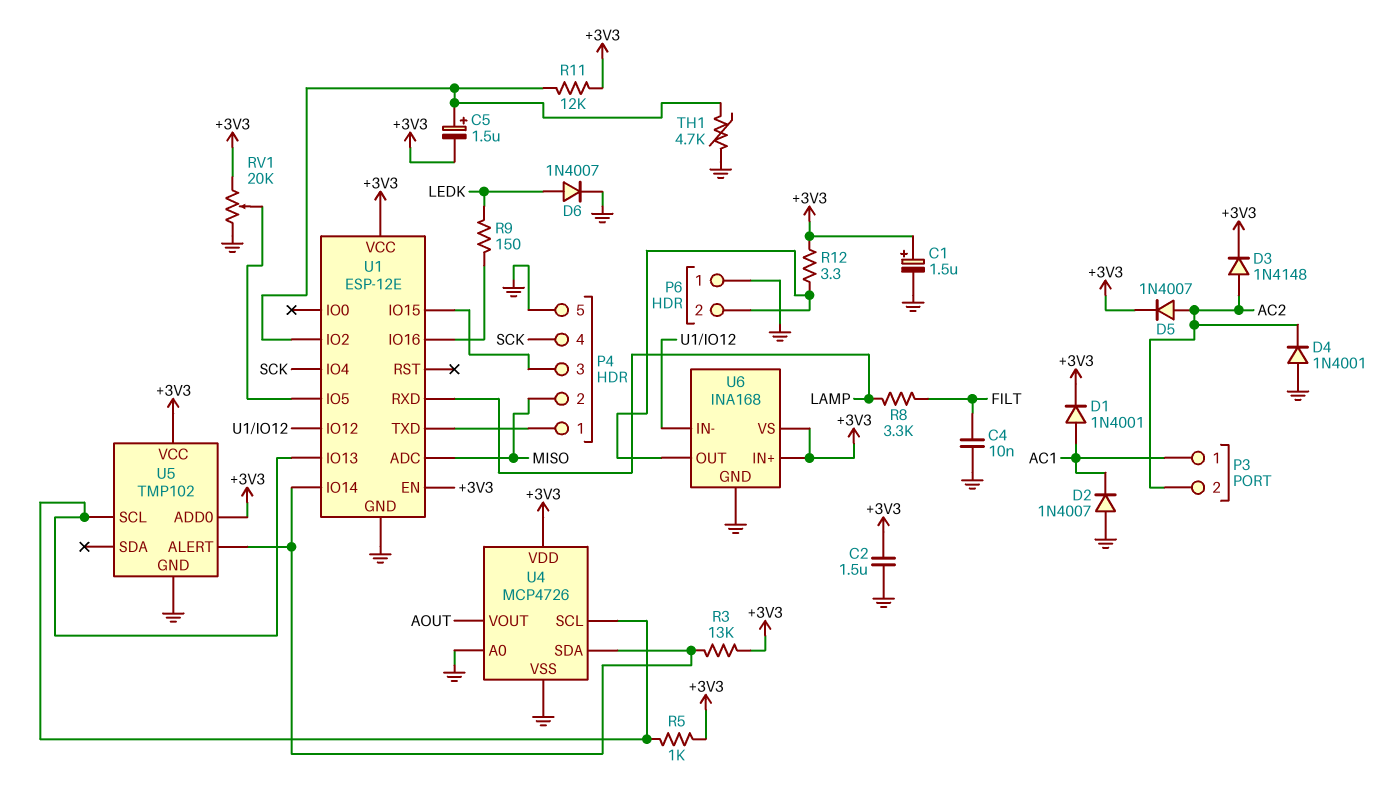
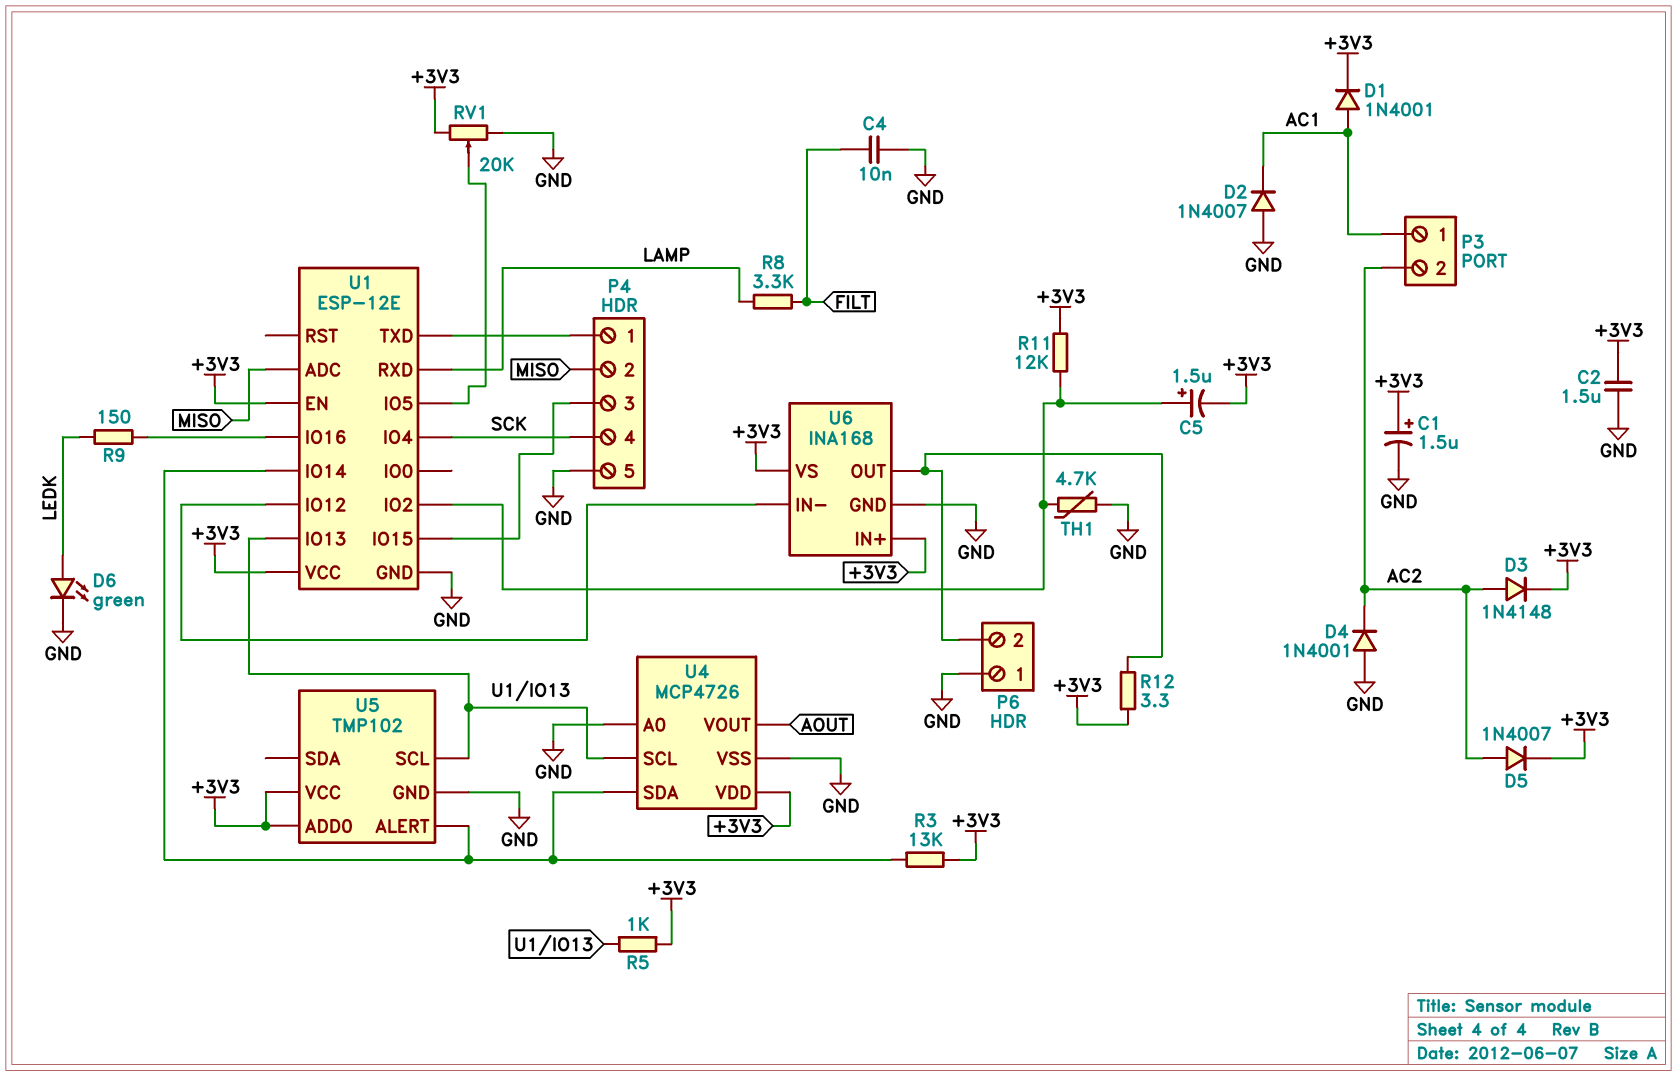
D6: diode 1N4007 (A LEDK, K GND) -> LED green (A LEDK, K GND)

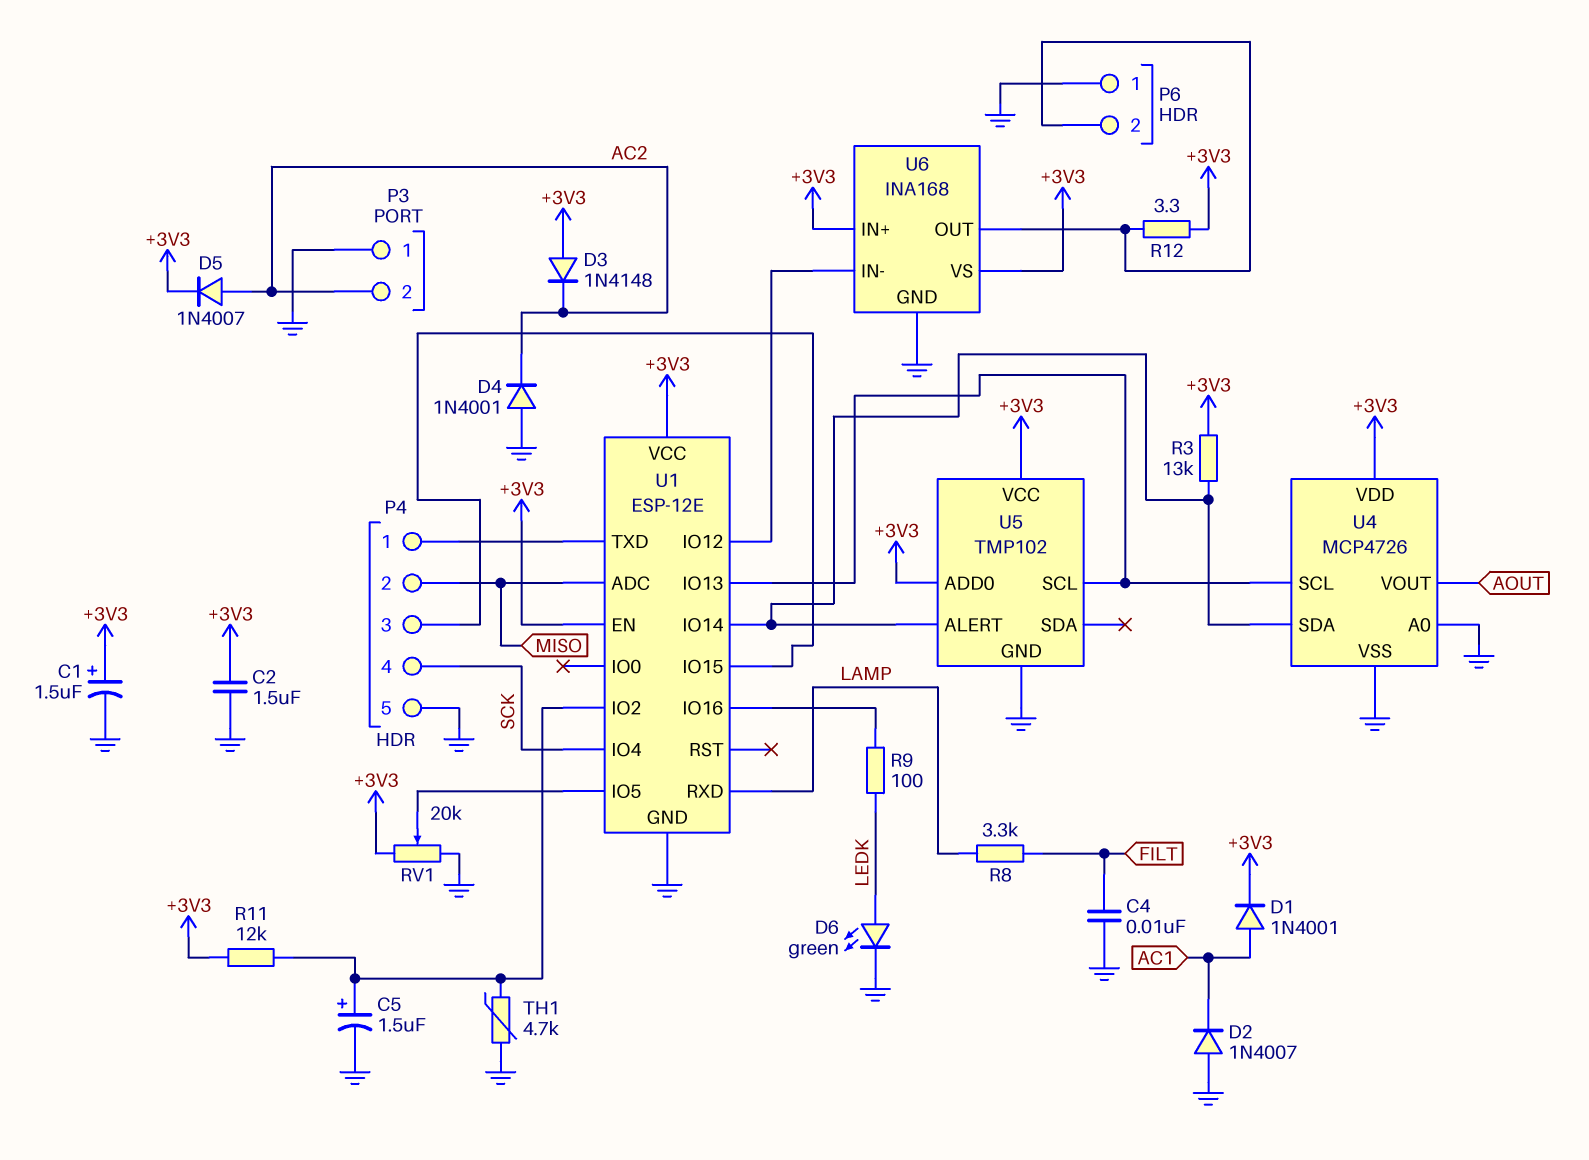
C5: 1.5uF (plus U1/IO2, minus +3V3) -> 1.5uF (plus U1/IO2, minus GND)
D3: diode 1N4148 (A AC2, K +3V3) -> diode 1N4148 (A +3V3, K AC2)
P3 pin 1: AC1 -> GND
R5: 1k (+3V3, U1/IO13) -> none
R9: 150 (LEDK, U1/IO16) -> 100 (LEDK, U1/IO16)

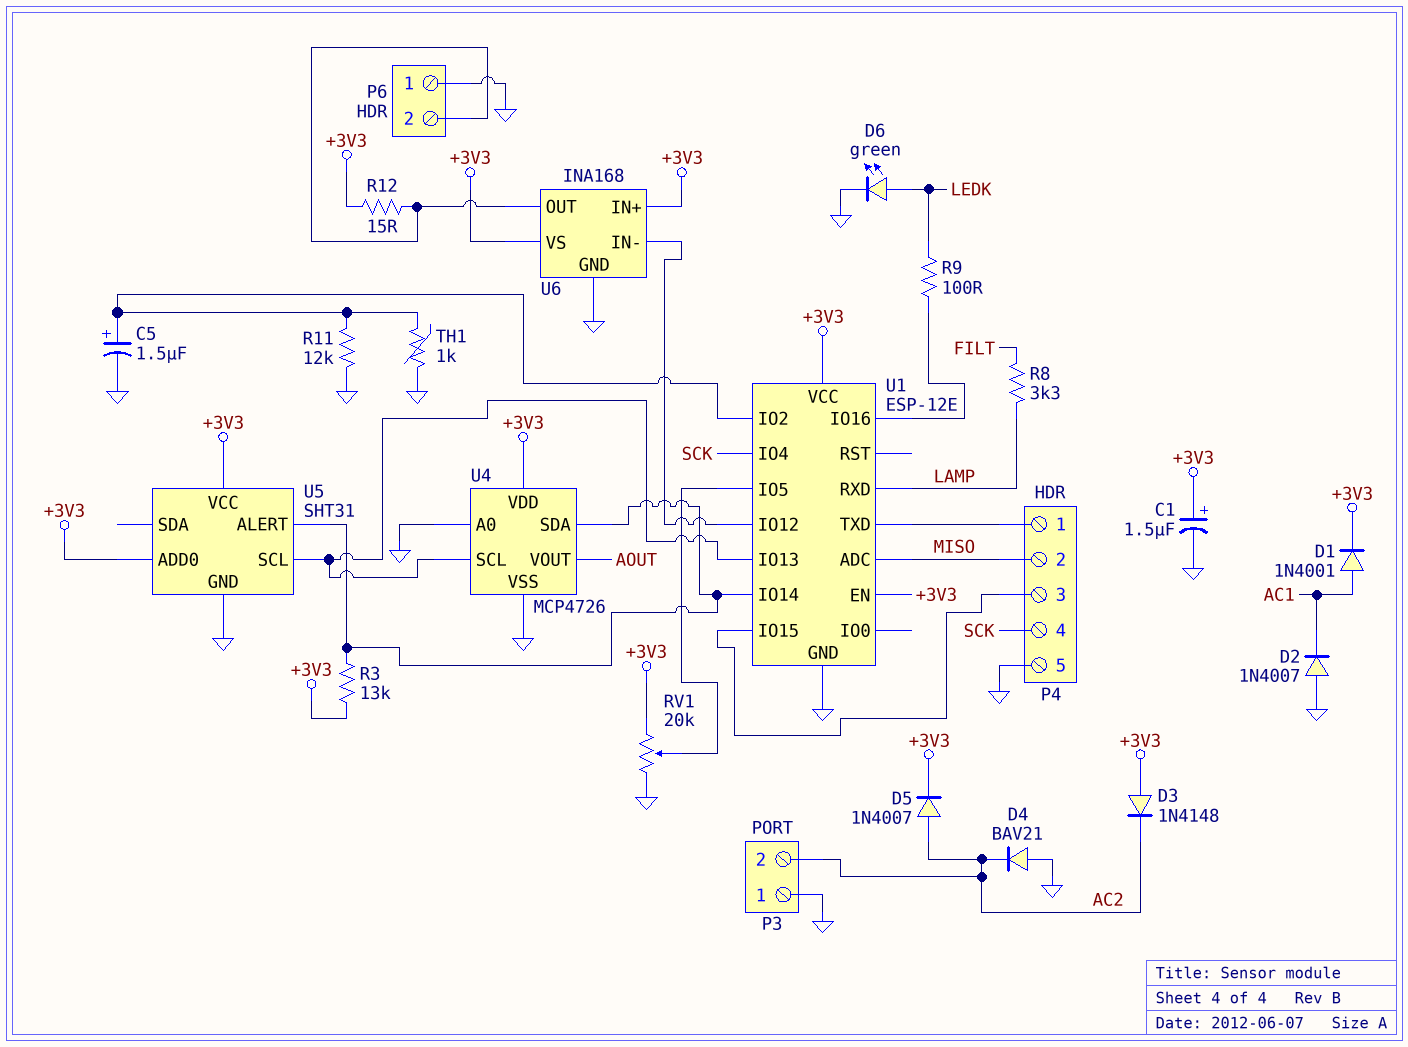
C2: 1.5uF (+3V3, GND) -> none
C4: 10nF (FILT, GND) -> none
D4: diode 1N4001 (A GND, K AC2) -> diode BAV21 (A GND, K AC2)
R11: 12k (+3V3, U1/IO2) -> 12k (GND, U1/IO2)
R12: 3.3 (+3V3, P6/2) -> 15 (+3V3, P6/2)
TH1: 4.7k (GND, U1/IO2) -> 1k (GND, U1/IO2)
U5: TMP102 -> SHT31

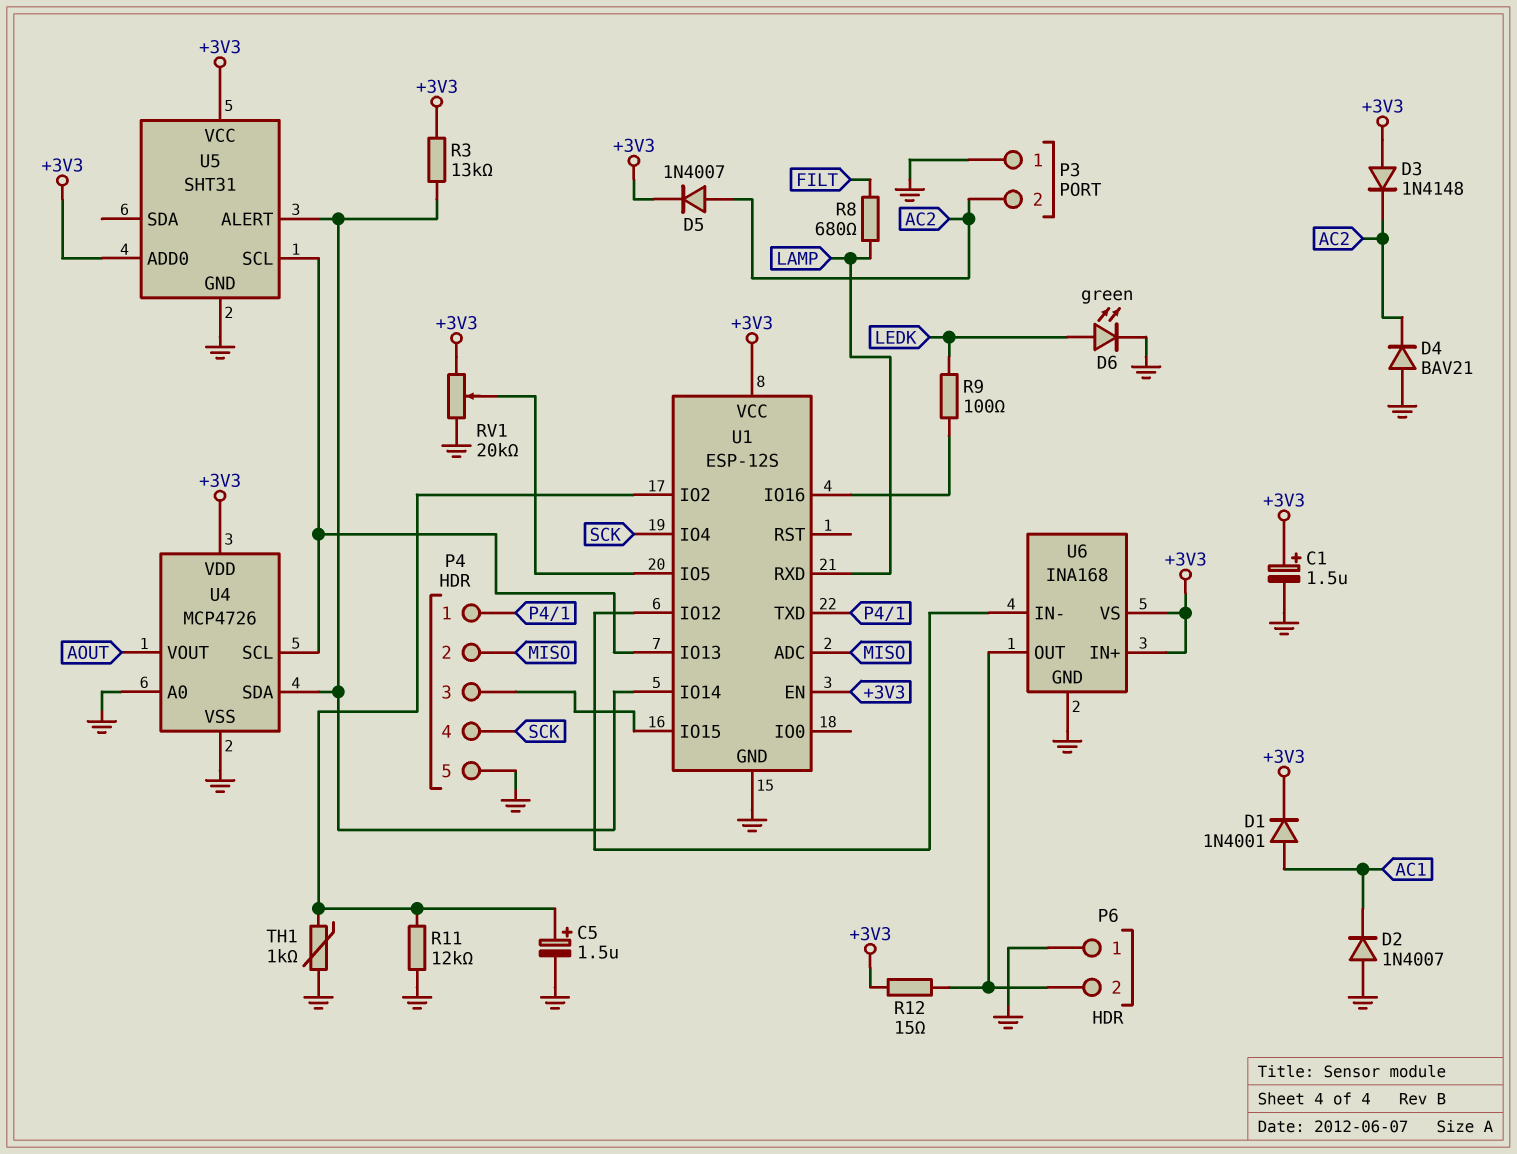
R8: 3.3k (FILT, LAMP) -> 680 (FILT, LAMP)
U1: ESP-12E -> ESP-12S

